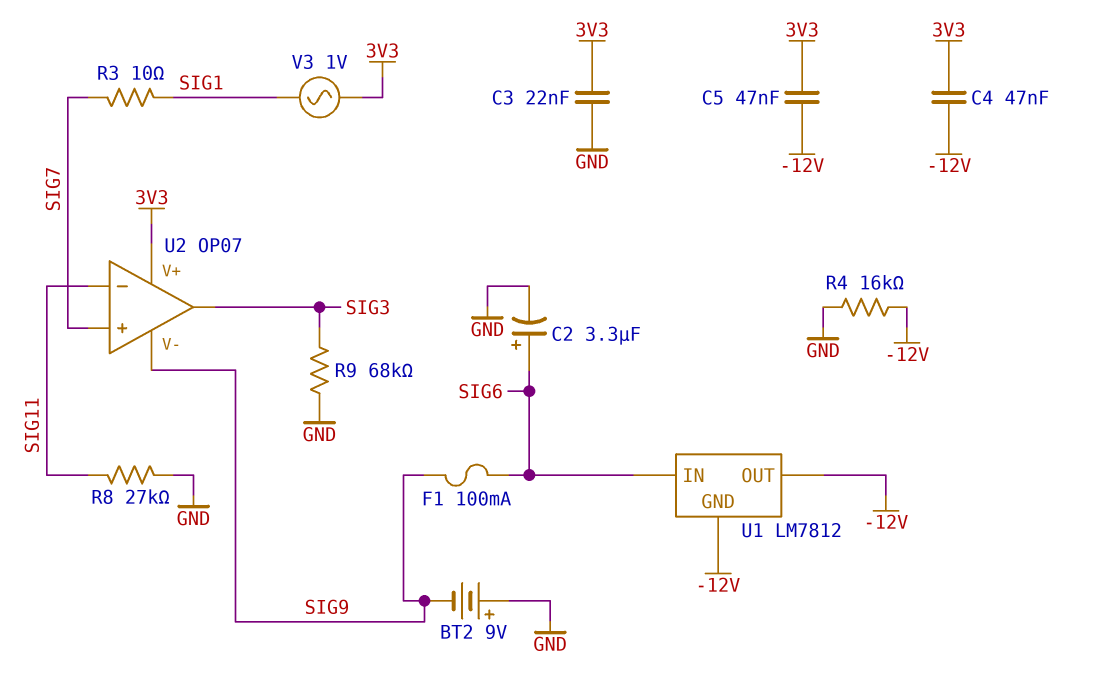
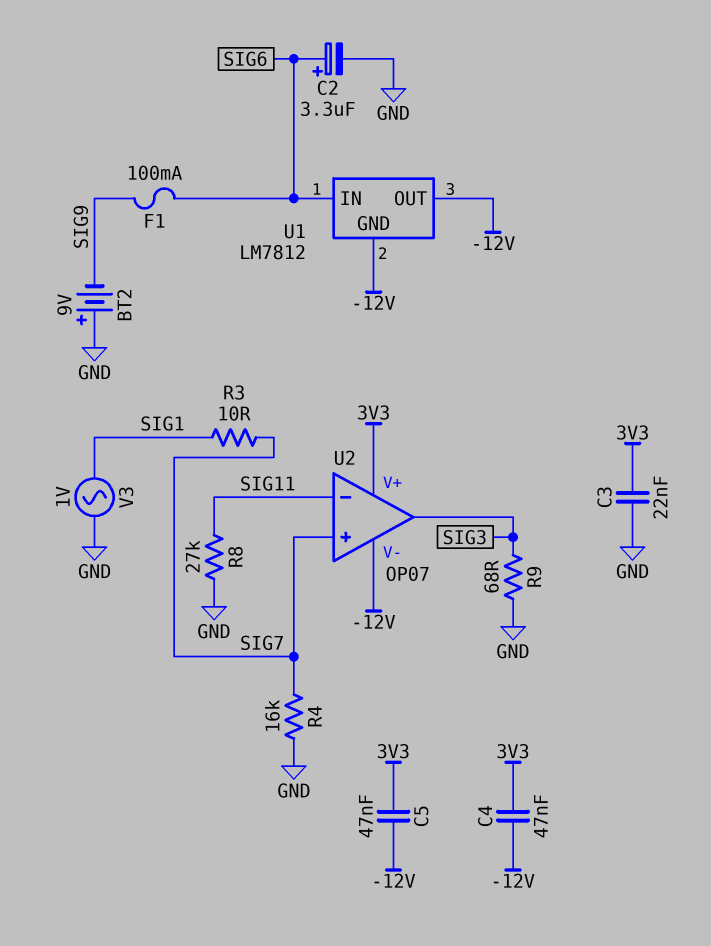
R4: 16k (-12V, GND) -> 16k (GND, SIG7)
R9: 68k (GND, SIG3) -> 68 (GND, SIG3)
U2 pin V-: SIG9 -> -12V
V3: AC 1V (3V3, SIG1) -> AC 1V (GND, SIG1)

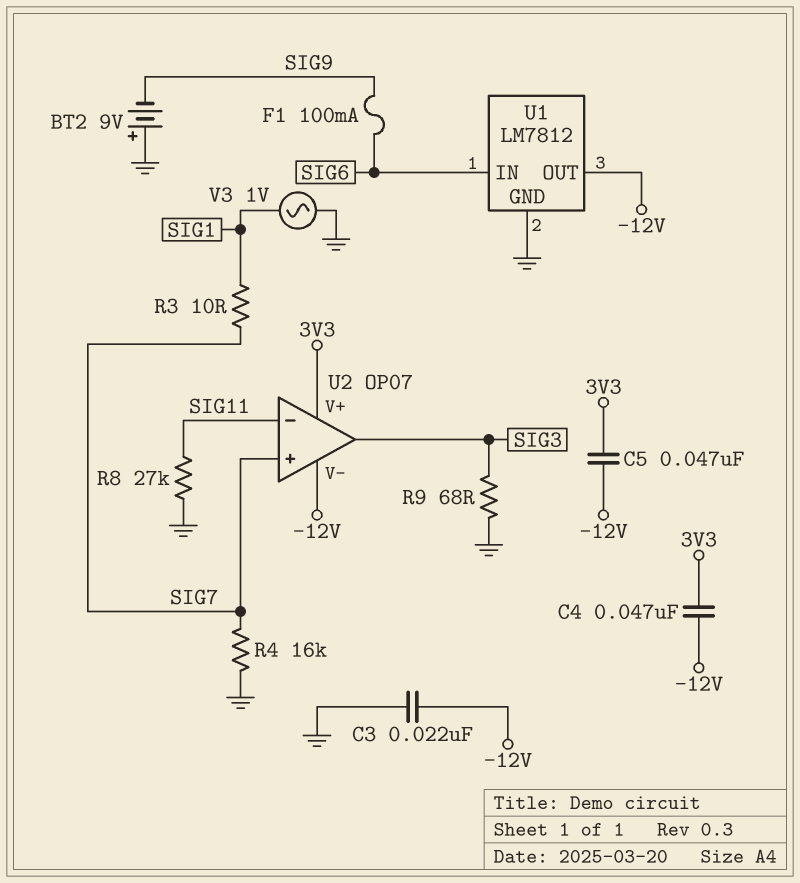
C2: 3.3uF (plus SIG6, minus GND) -> none
C3: 22nF (3V3, GND) -> 22nF (-12V, GND)
U1 pin GND: -12V -> GND

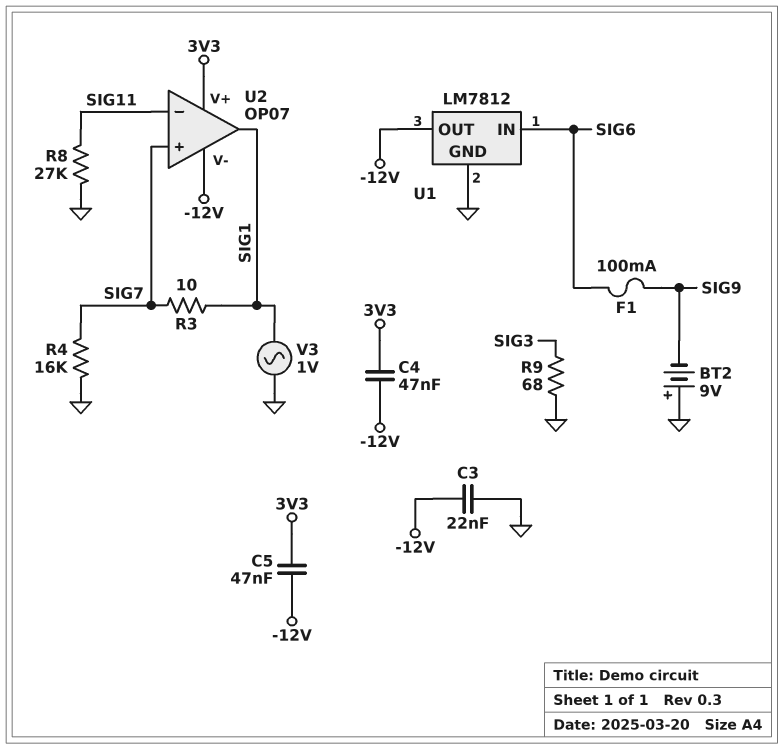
U2 pin out: SIG3 -> SIG1

